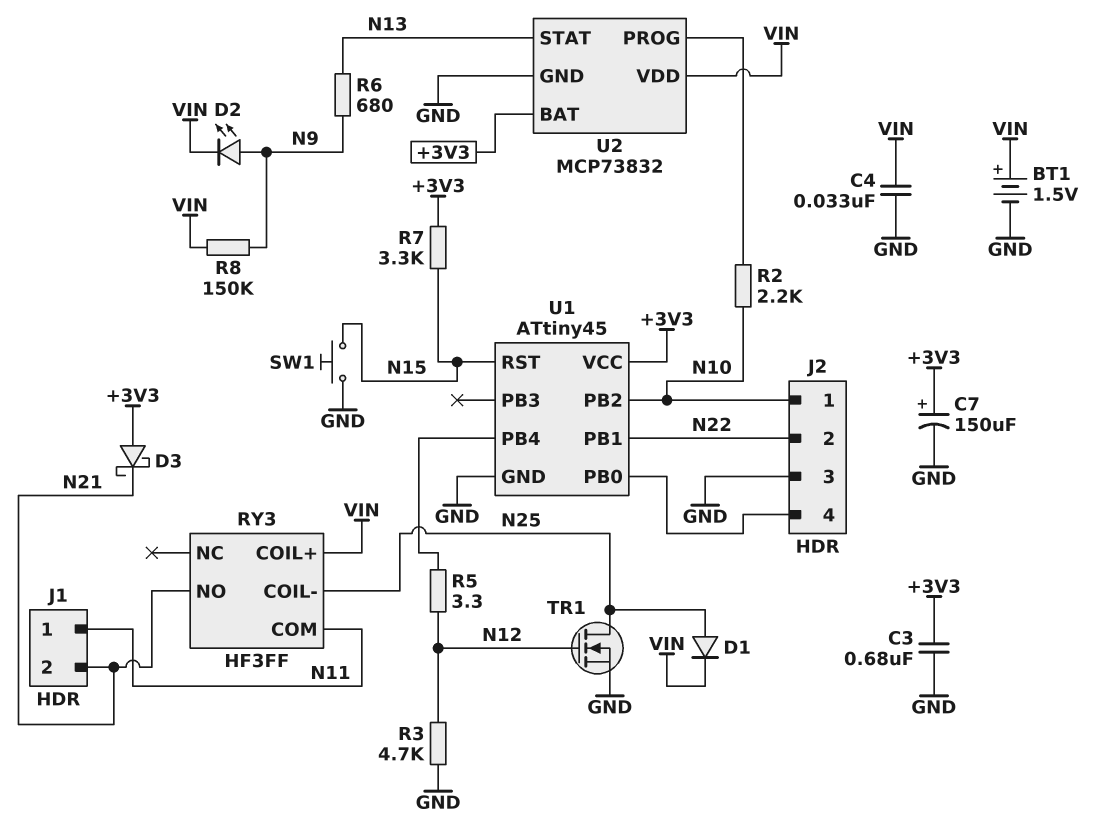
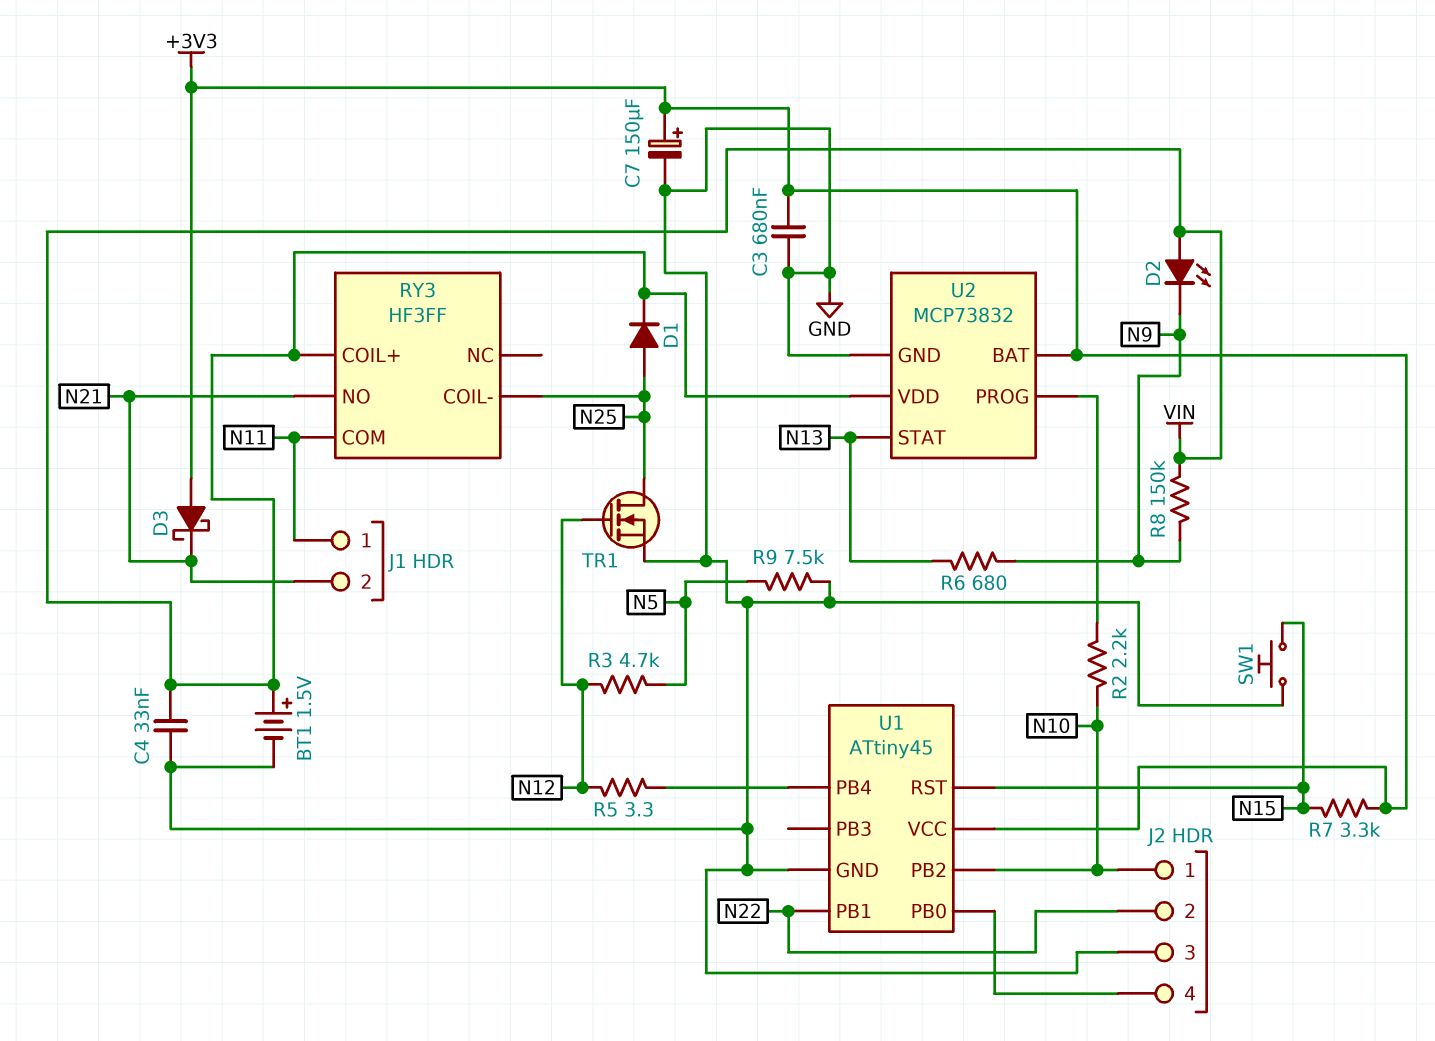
D2: LED (A N9, K VIN) -> LED (A VIN, K N9)
R3: 4.7k (GND, N12) -> 4.7k (N5, N12)
R9: none -> 7.5k (GND, N5)

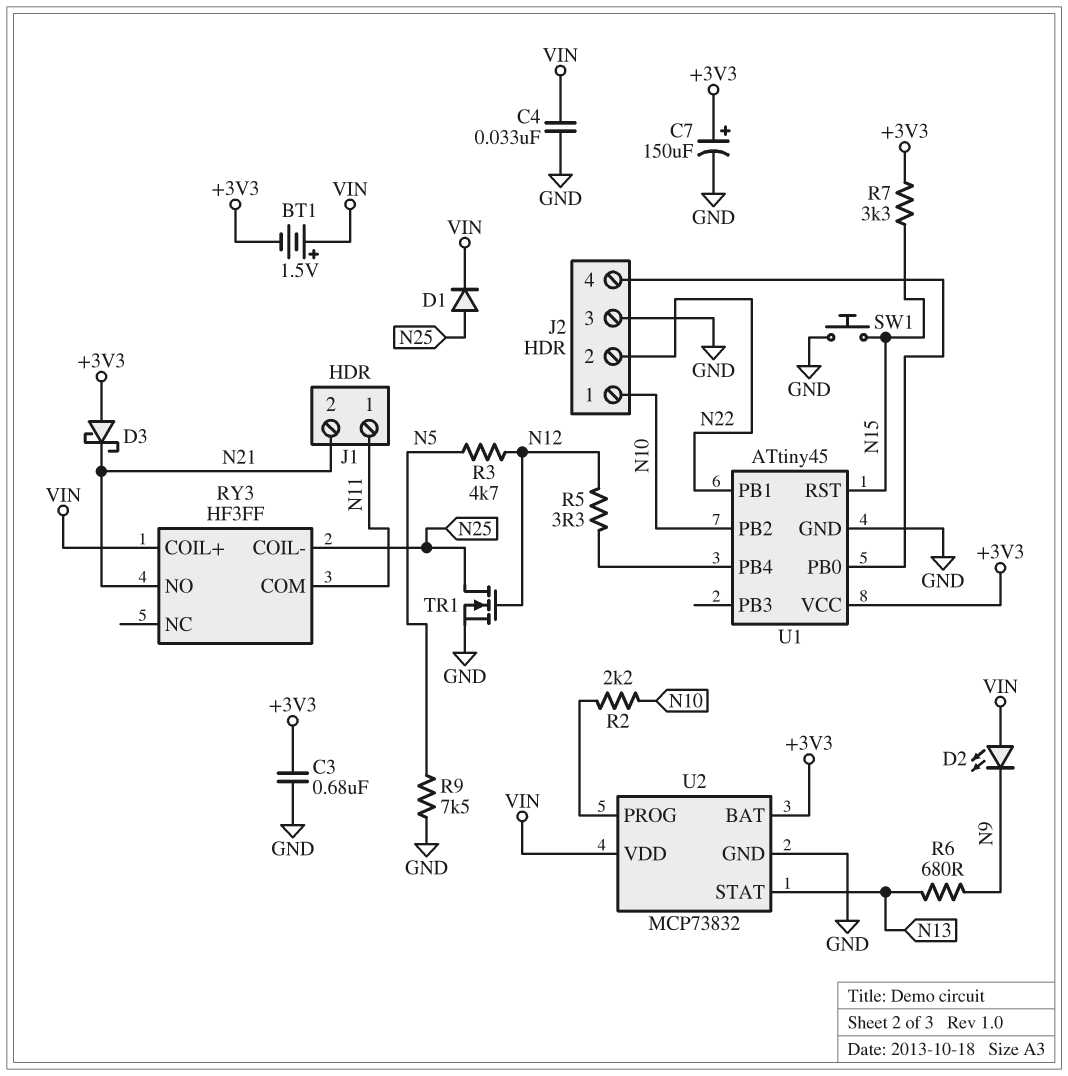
BT1: 1.5V (plus VIN, minus GND) -> 1.5V (plus VIN, minus +3V3)
R8: 150k (N9, VIN) -> none

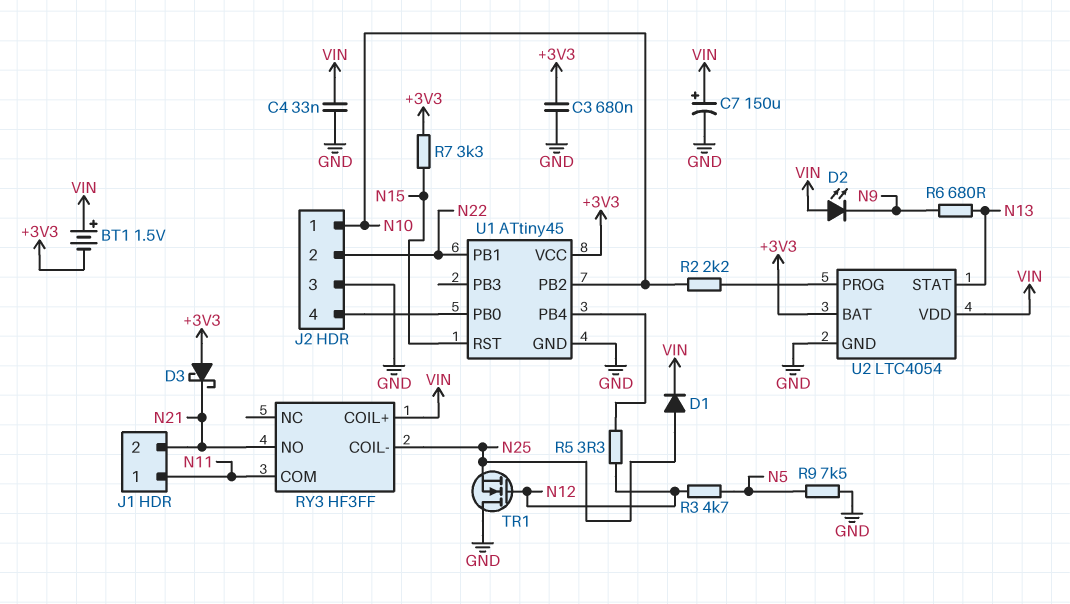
C7: 150uF (plus +3V3, minus GND) -> 150uF (plus VIN, minus GND)
SW1: button (GND, N15) -> none
TR1: NMOS (G N12, D N25, S GND) -> NMOS (G N12, D GND, S N25)
U2: MCP73832 -> LTC4054

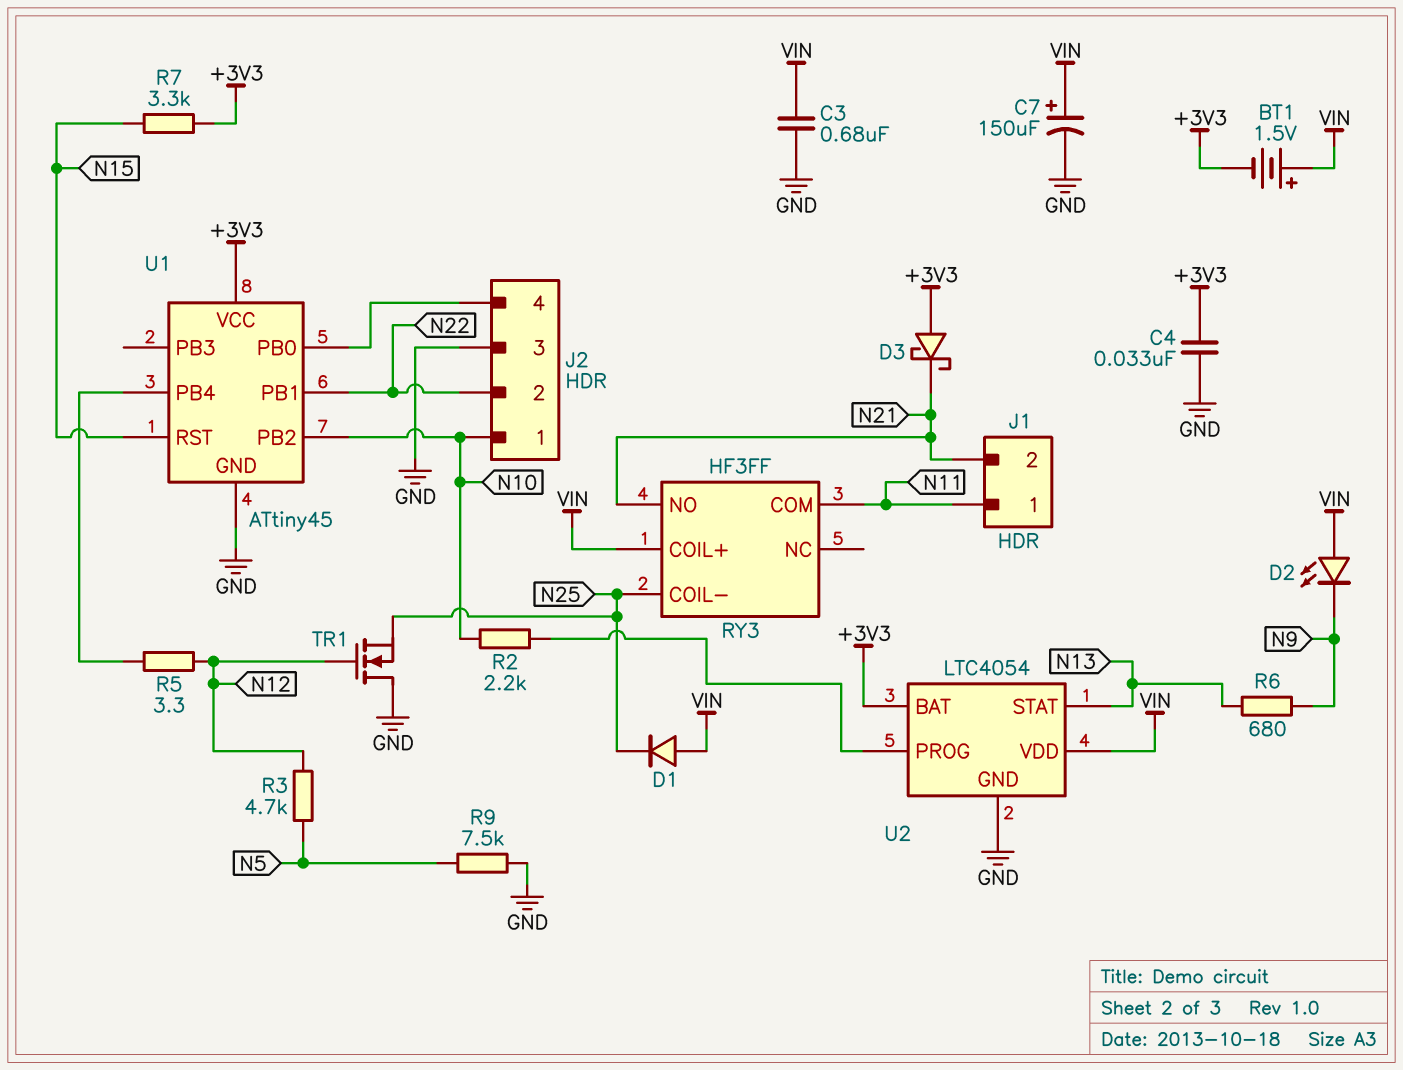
C3: 680nF (+3V3, GND) -> 680nF (GND, VIN)
C4: 33nF (GND, VIN) -> 33nF (+3V3, GND)
D1: diode (A N25, K VIN) -> diode (A VIN, K N25)

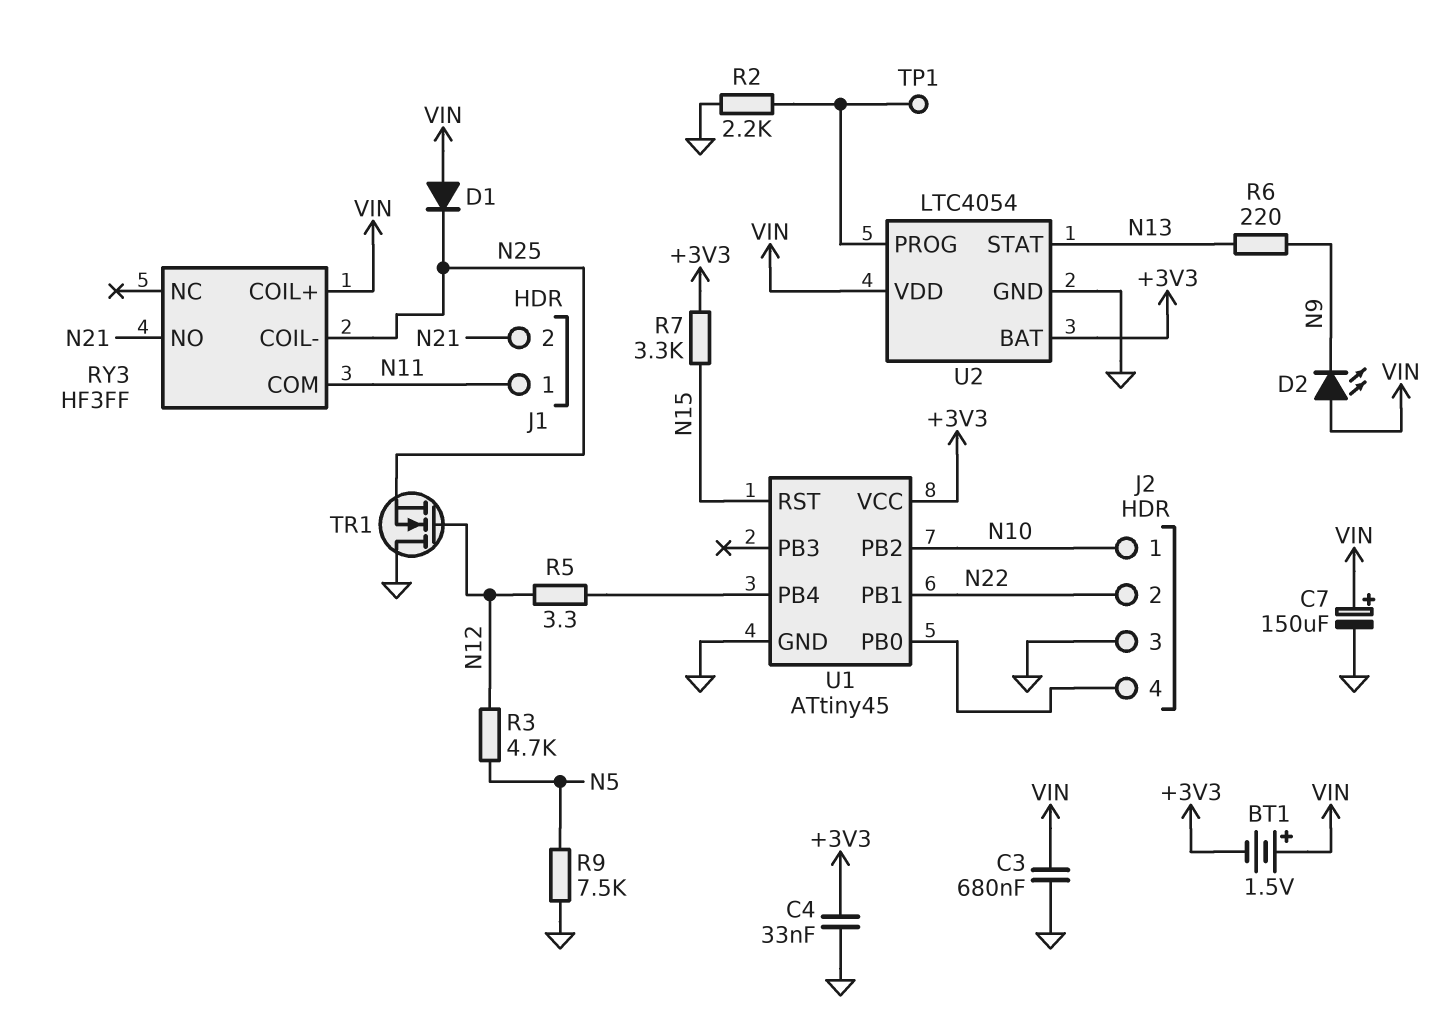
D3: schottky (A +3V3, K N21) -> none
R2: 2.2k (N10, U2/PROG) -> 2.2k (GND, U2/PROG)
R6: 680 (N9, N13) -> 220 (N9, N13)
TP1: none -> test point (U2/PROG)

